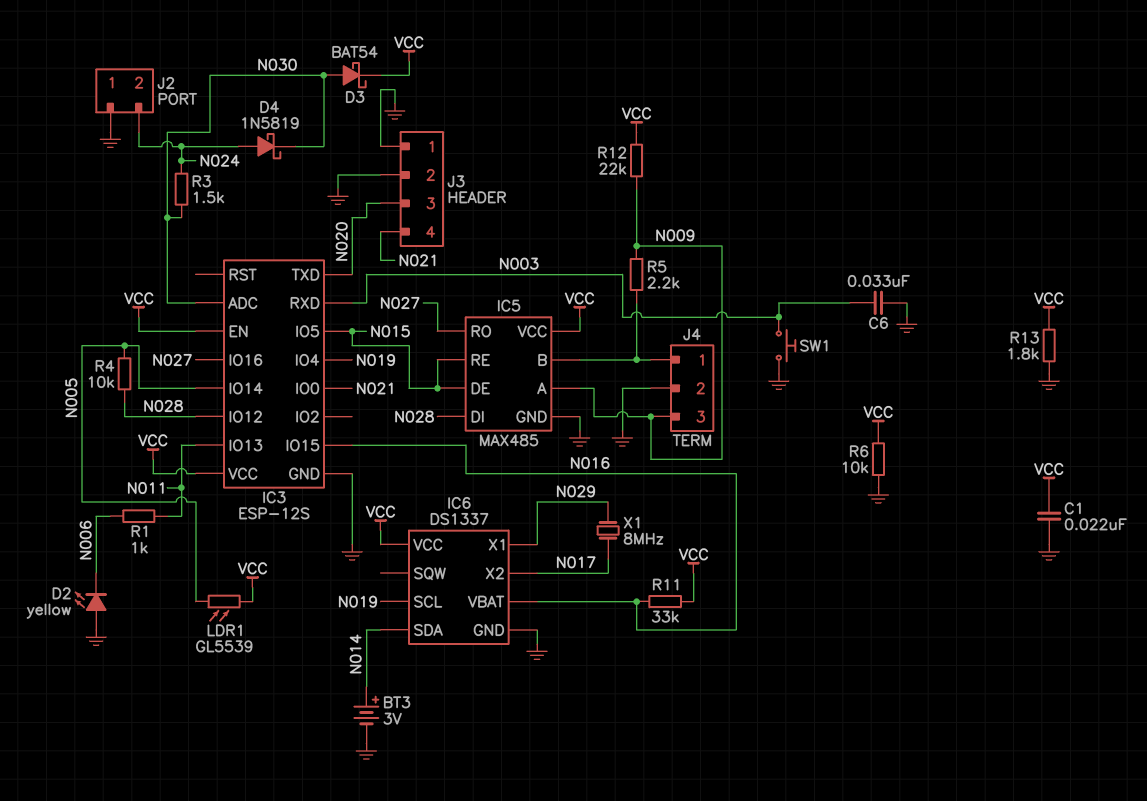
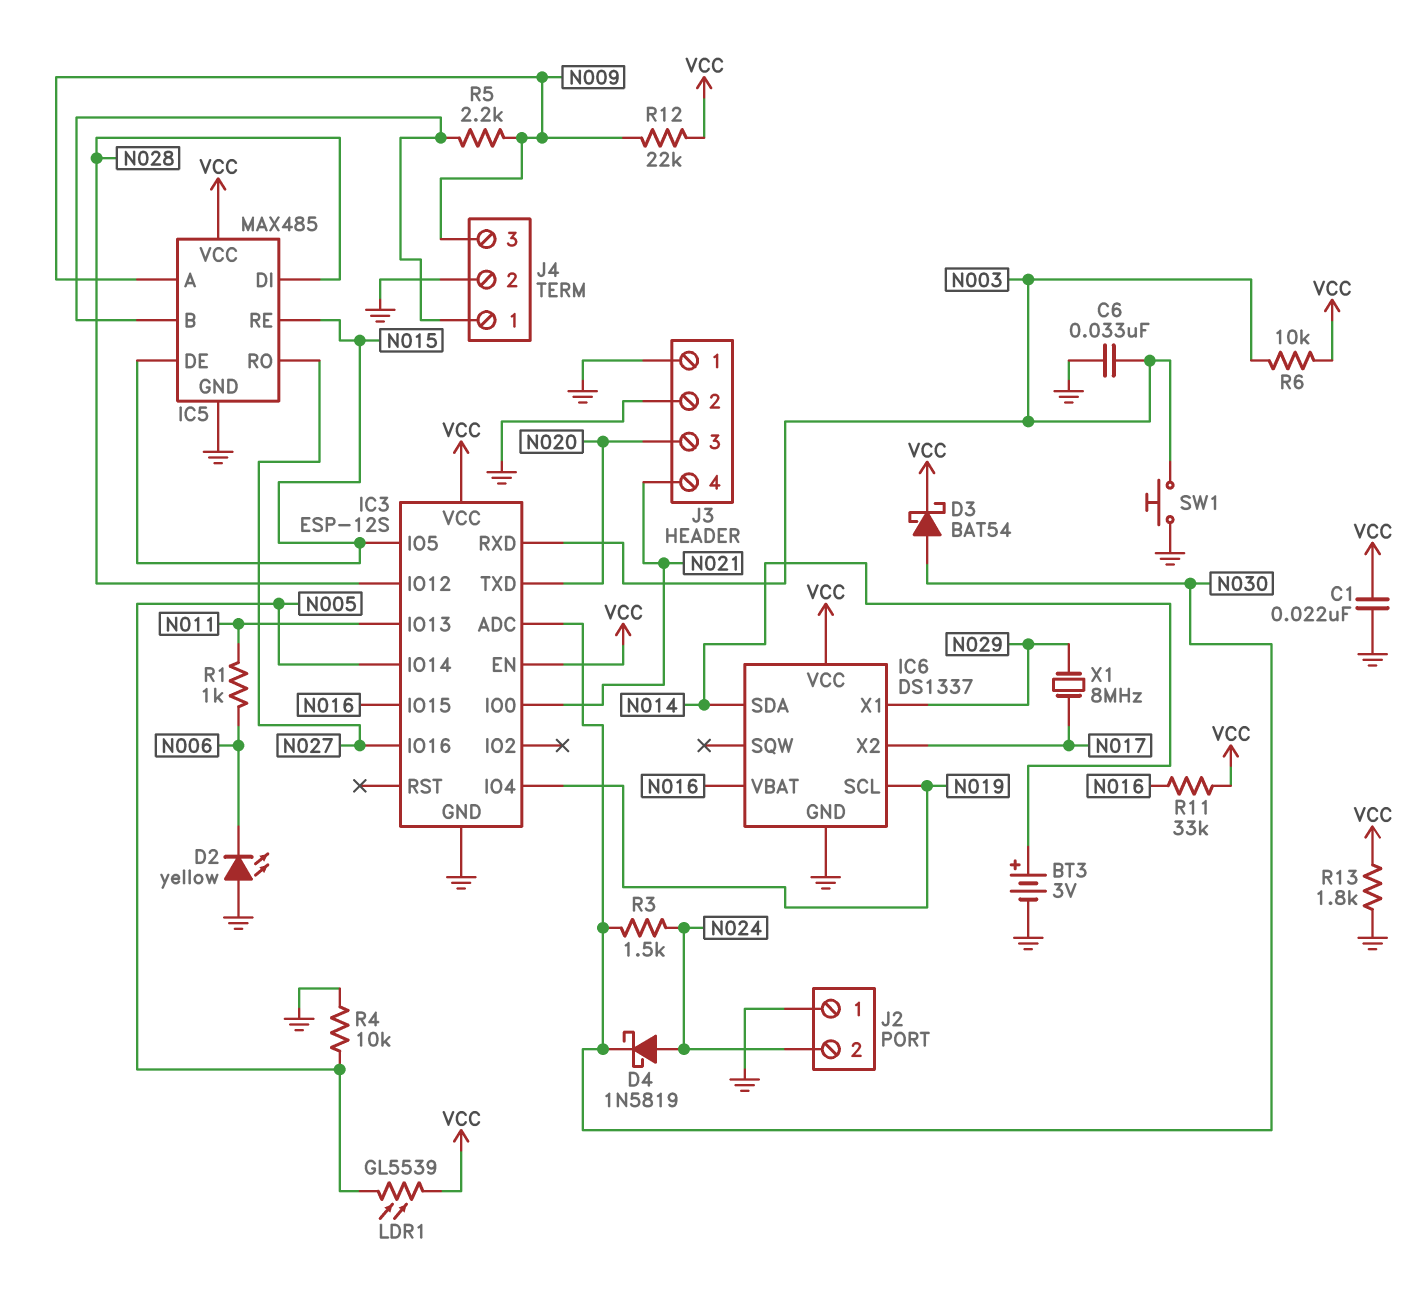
R4: 10k (N005, N028) -> 10k (GND, N005)
R6: 10k (GND, VCC) -> 10k (N003, VCC)

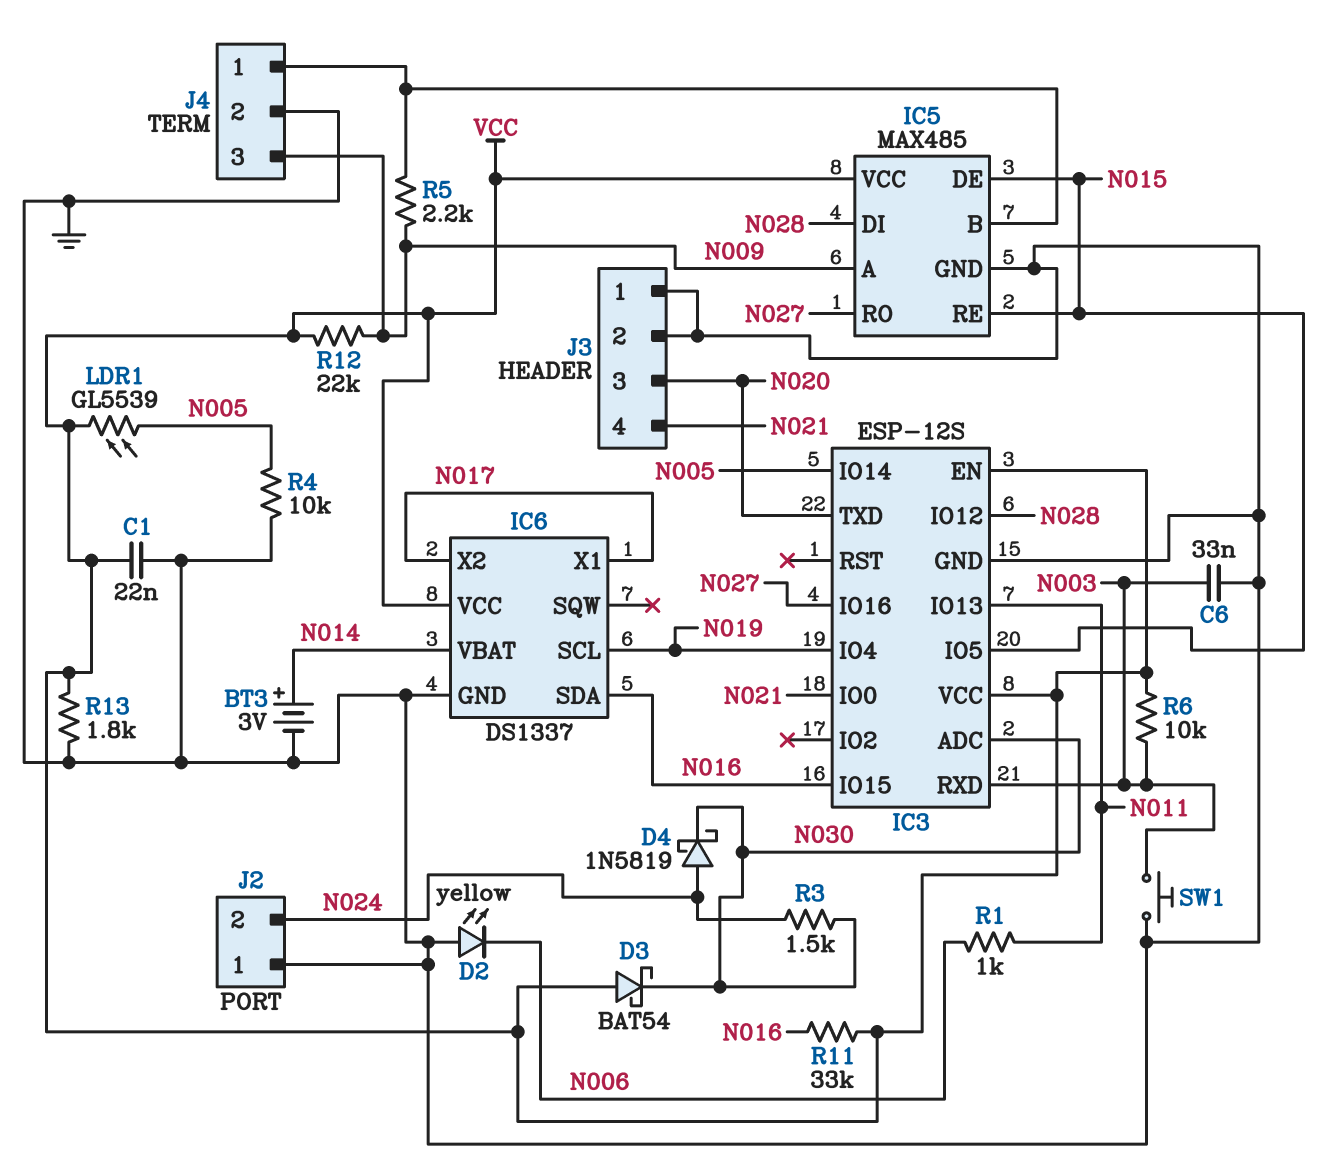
D3: schottky BAT54 (A N030, K VCC) -> schottky BAT54 (A VCC, K N030)
IC6 pin SDA: N014 -> N016
IC6 pin VBAT: N016 -> N014
IC6 pin X1: N029 -> N017
X1: 8MHz (N017, N029) -> none

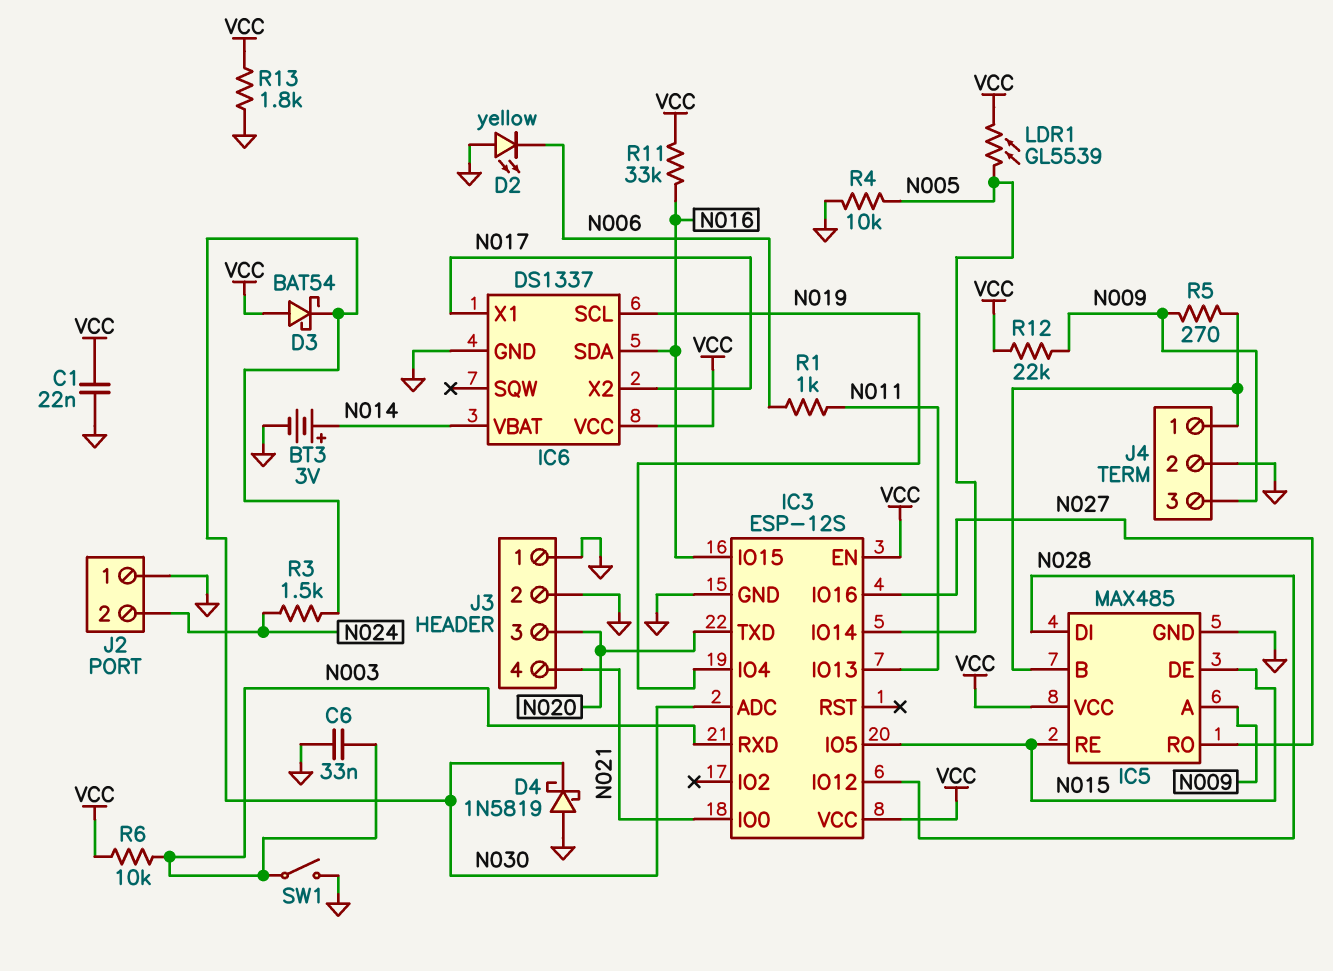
D4: schottky 1N5819 (A N024, K N030) -> schottky 1N5819 (A GND, K N030)
R5: 2.2k (IC5/B, N009) -> 270 (IC5/B, N009)
SW1: button (GND, N003) -> switch (GND, N003)

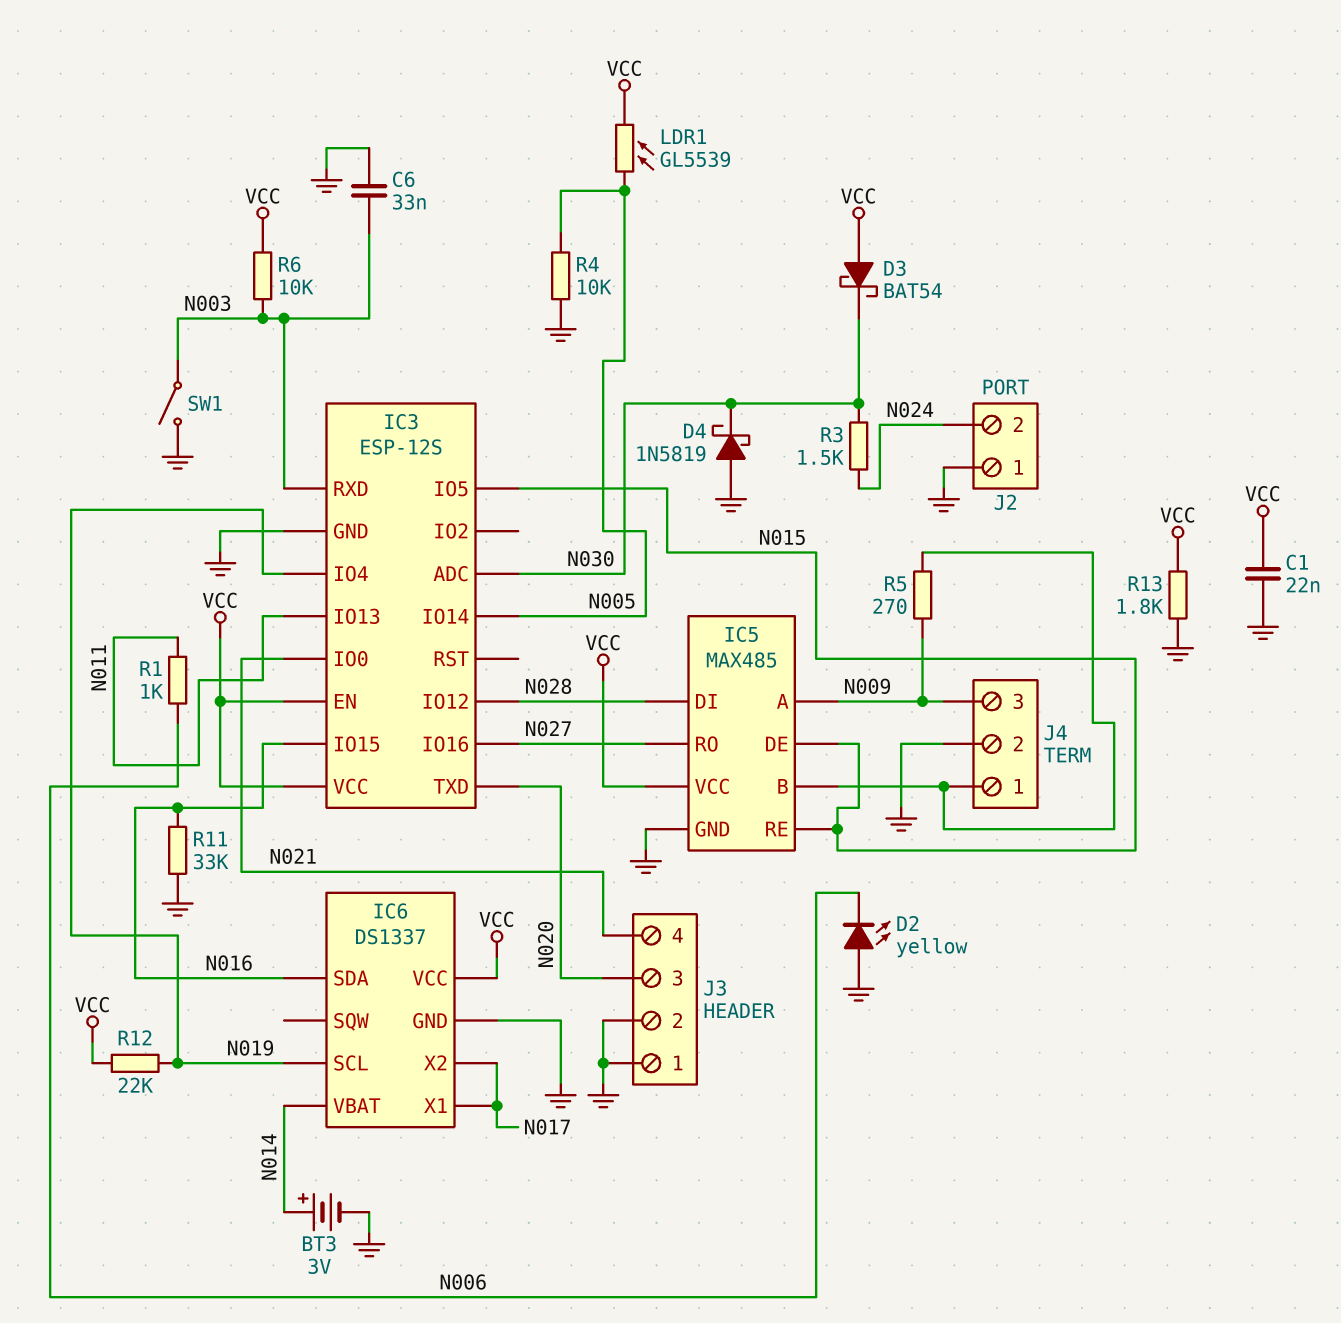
R11: 33k (N016, VCC) -> 33k (GND, N016)
R12: 22k (N009, VCC) -> 22k (N019, VCC)

